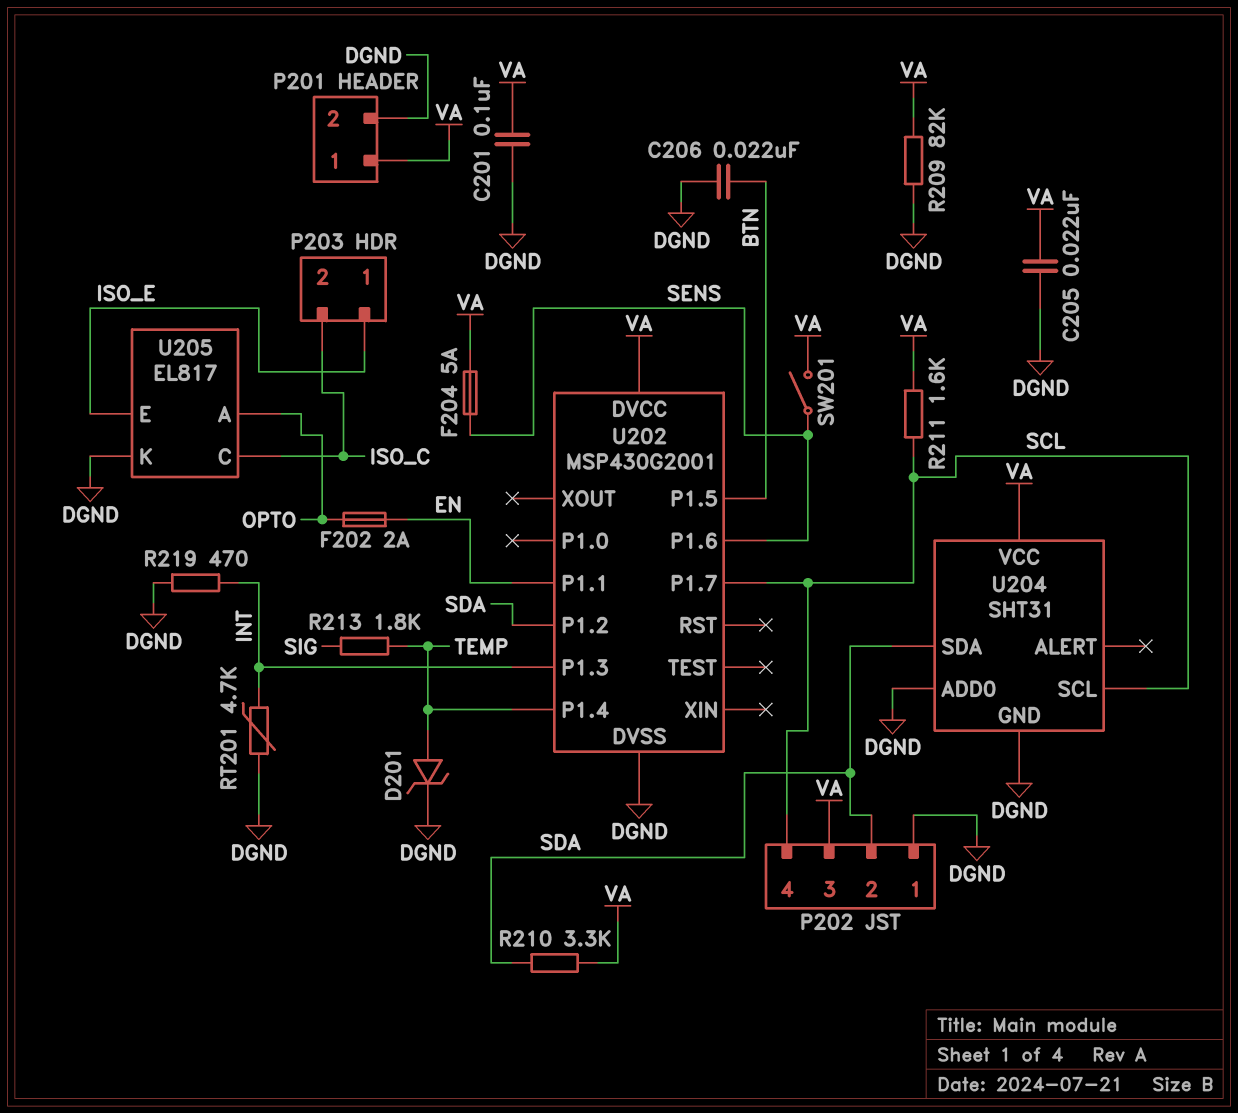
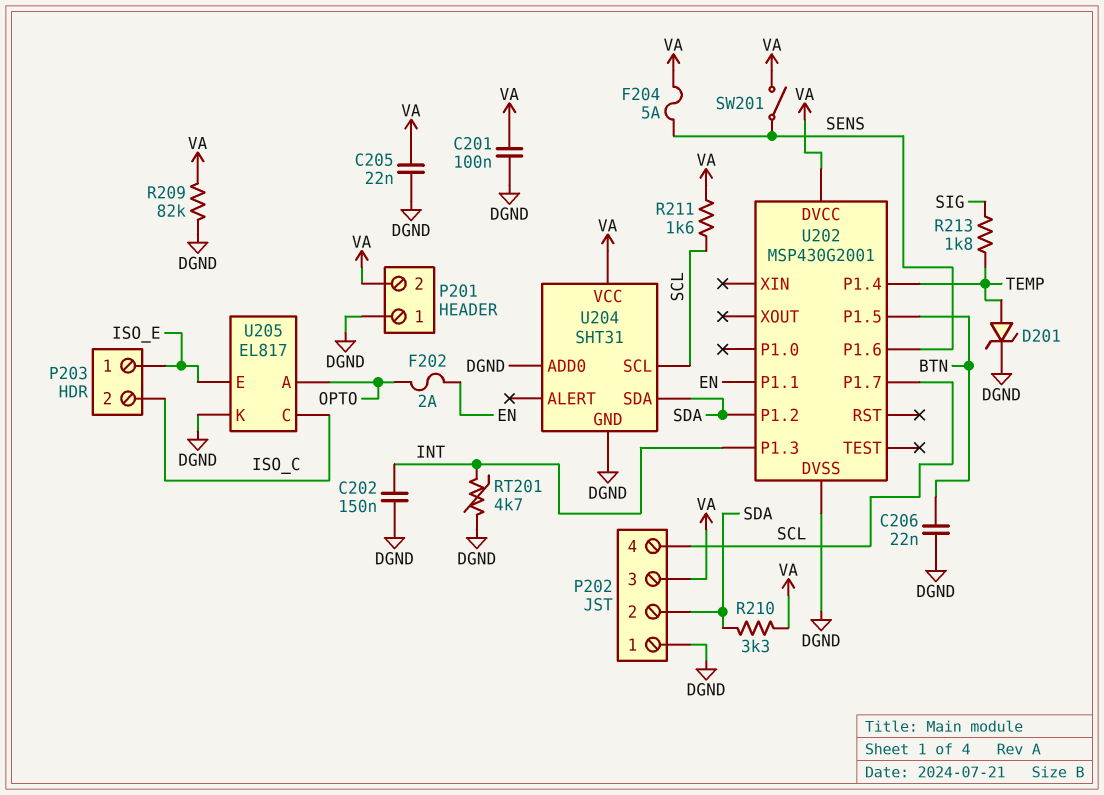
C202: none -> 150nF (DGND, INT)
P201 pin 1: VA -> DGND
P201 pin 2: DGND -> VA
R219: 470 (DGND, INT) -> none

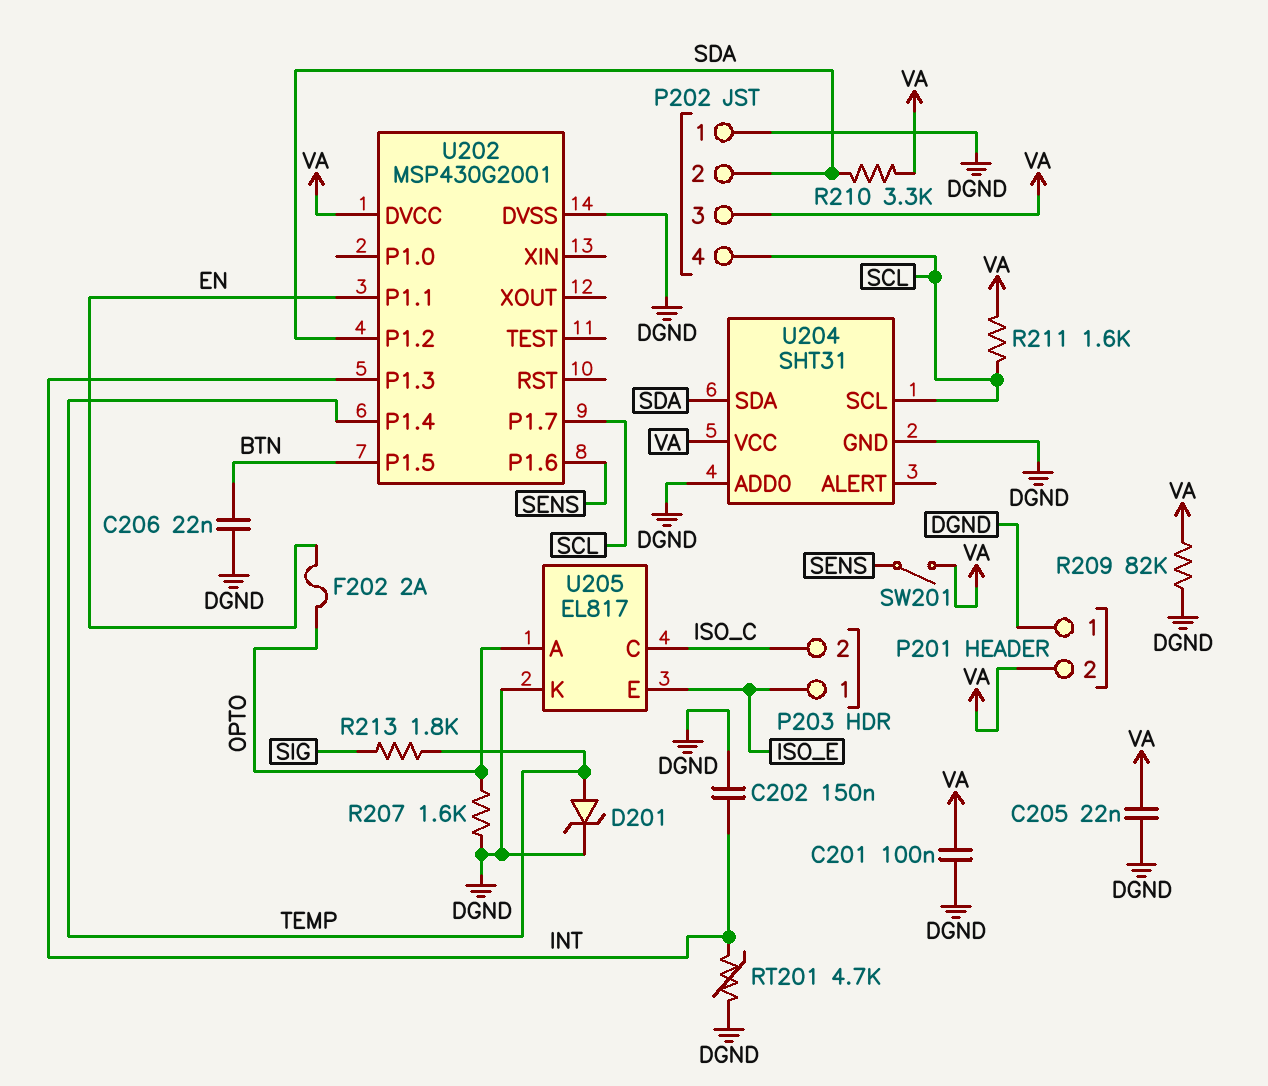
F204: 5A (SENS, VA) -> none
R207: none -> 1.6k (DGND, OPTO)

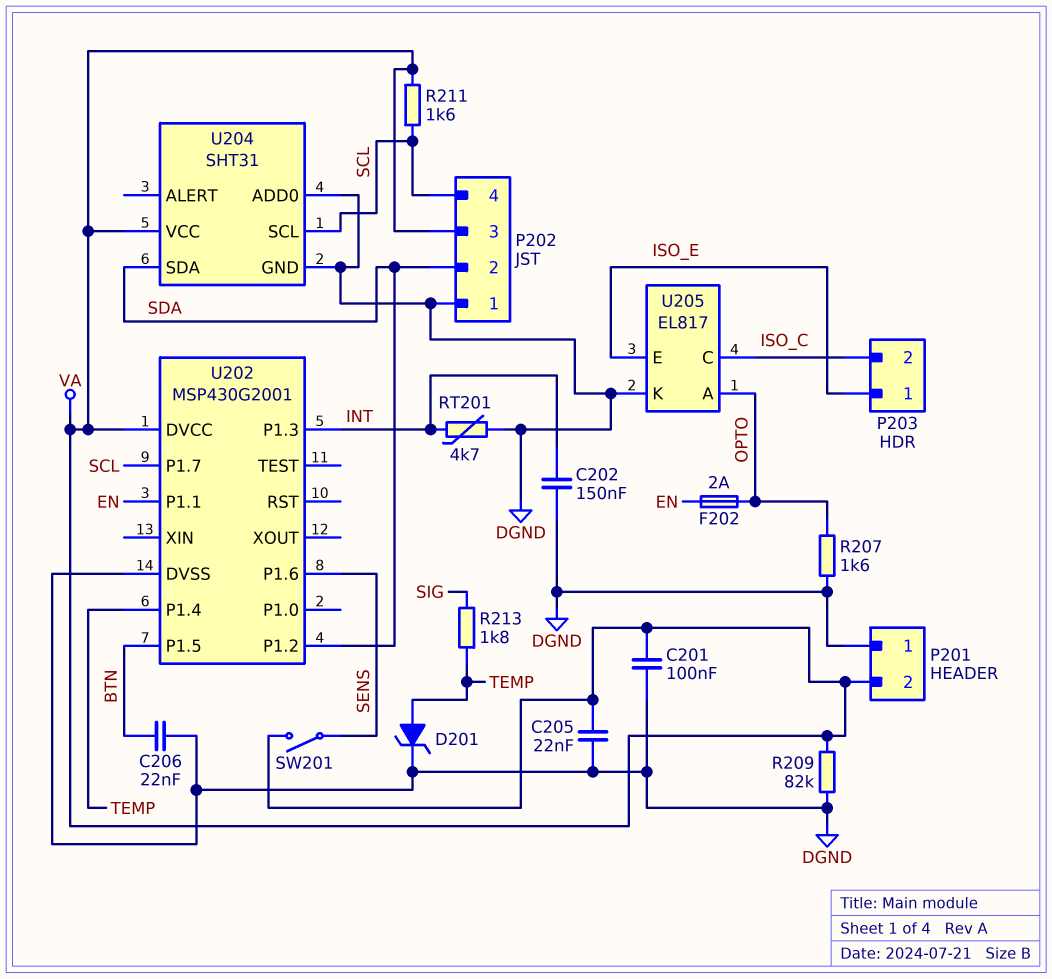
R210: 3.3k (SDA, VA) -> none

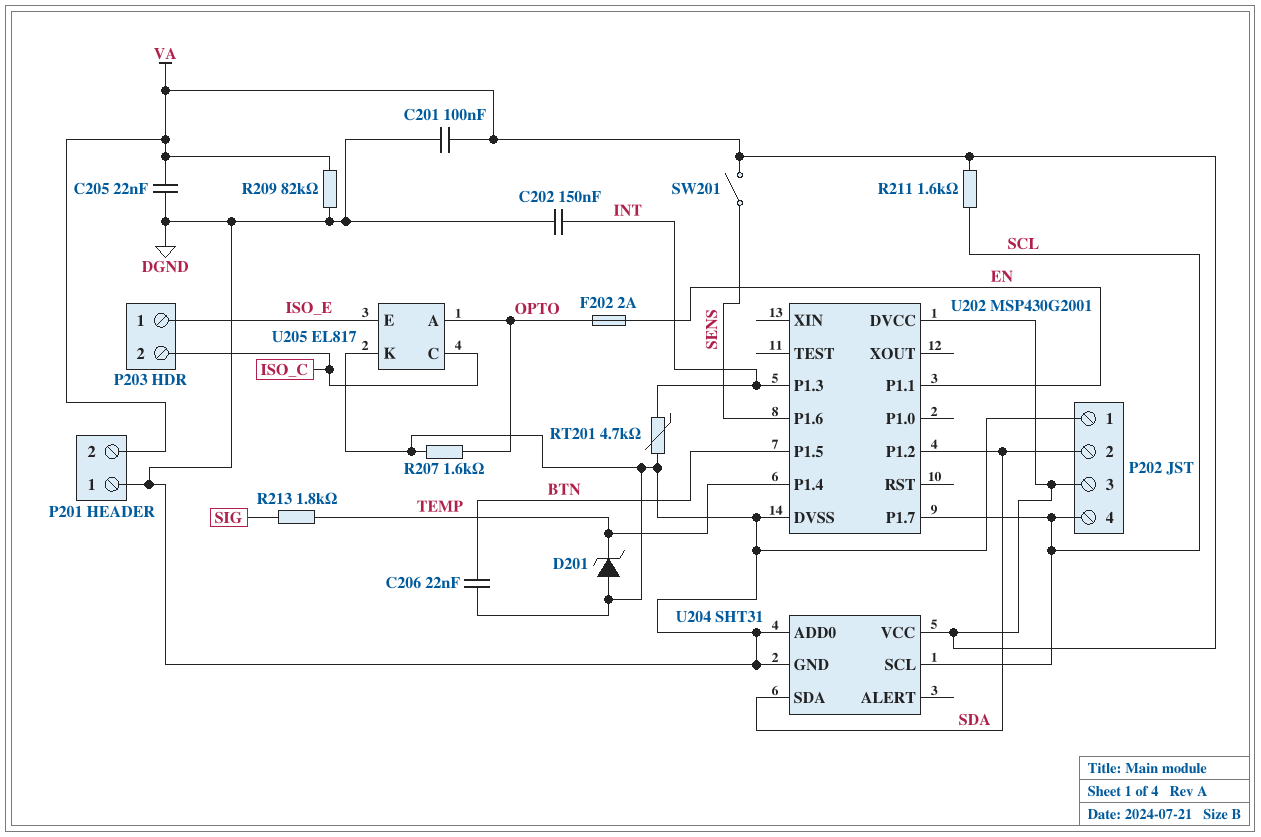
D201: zener (A TEMP, K DGND) -> zener (A DGND, K TEMP)

